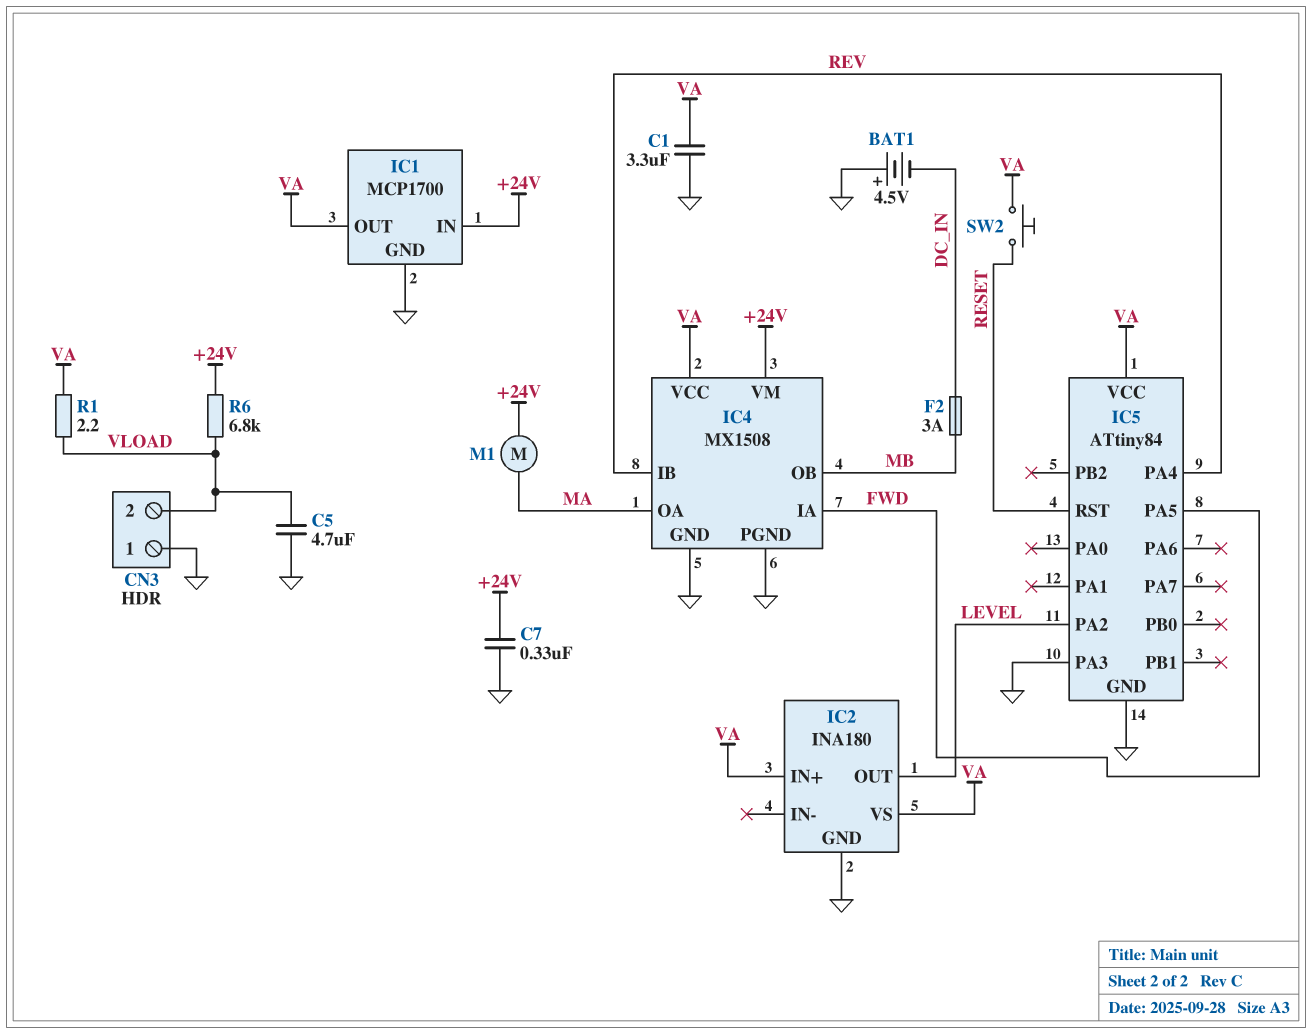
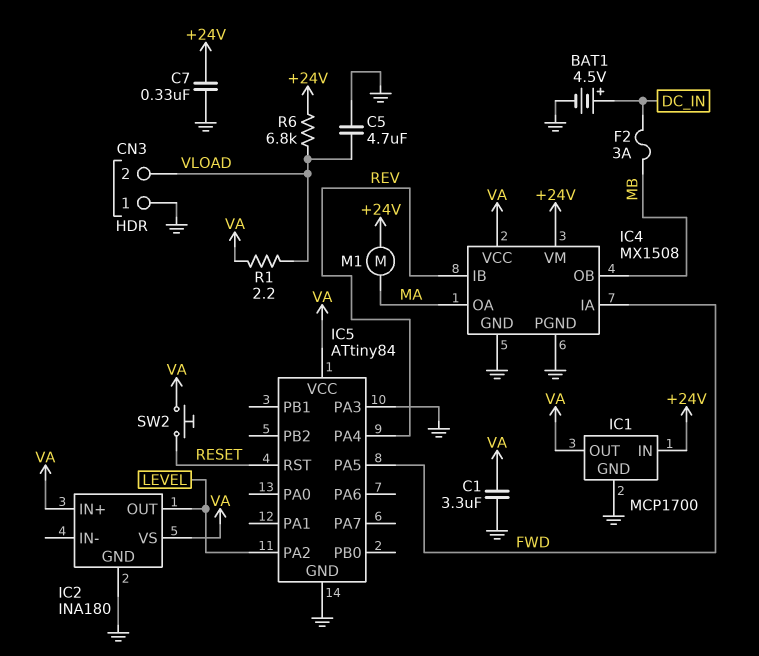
BAT1: 4.5V (plus GND, minus DC_IN) -> 4.5V (plus DC_IN, minus GND)

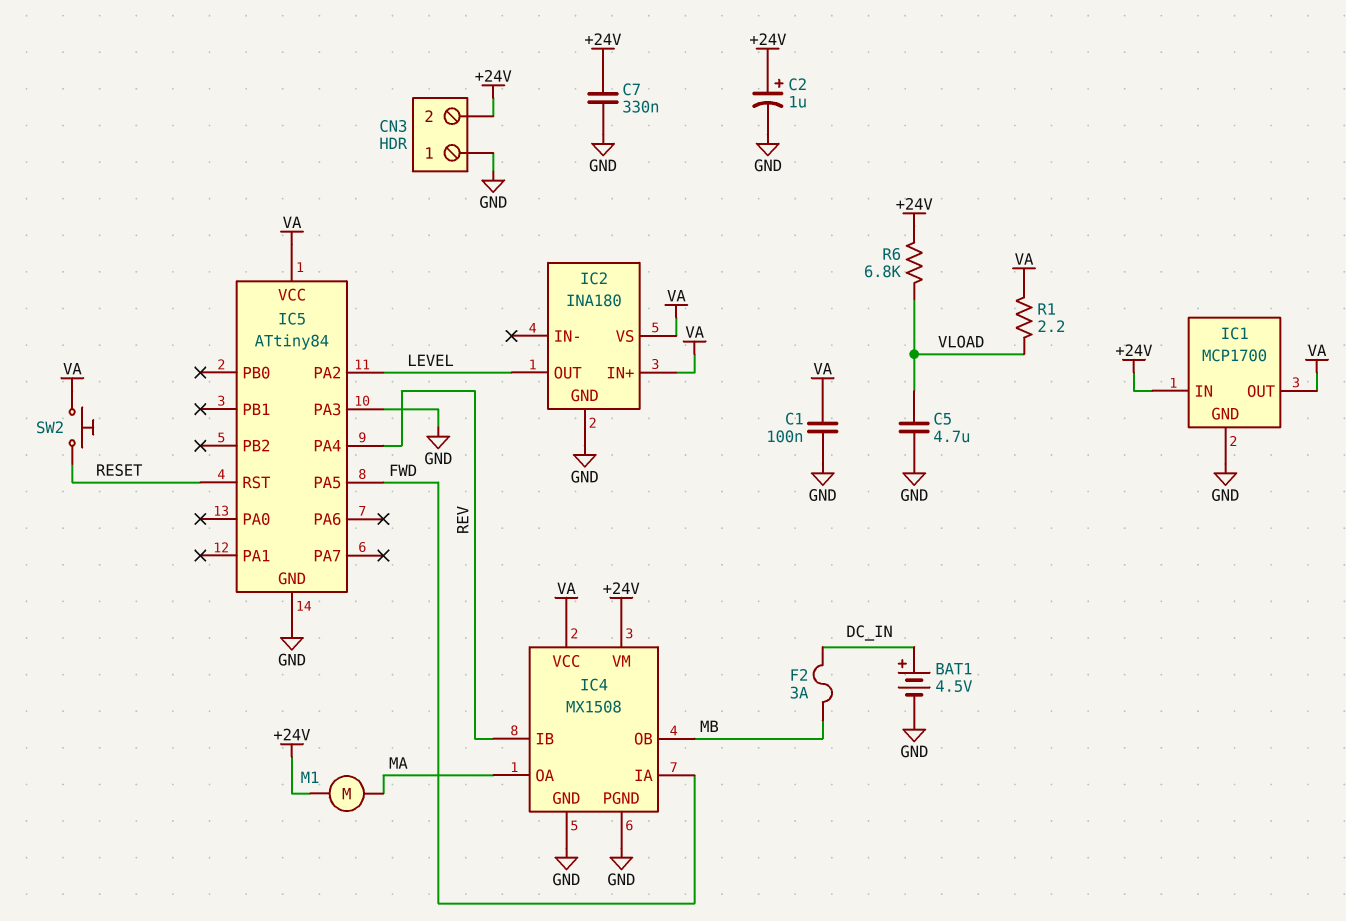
C1: 3.3uF (GND, VA) -> 100nF (GND, VA)
C2: none -> 1uF (plus +24V, minus GND)
CN3 pin 2: VLOAD -> +24V

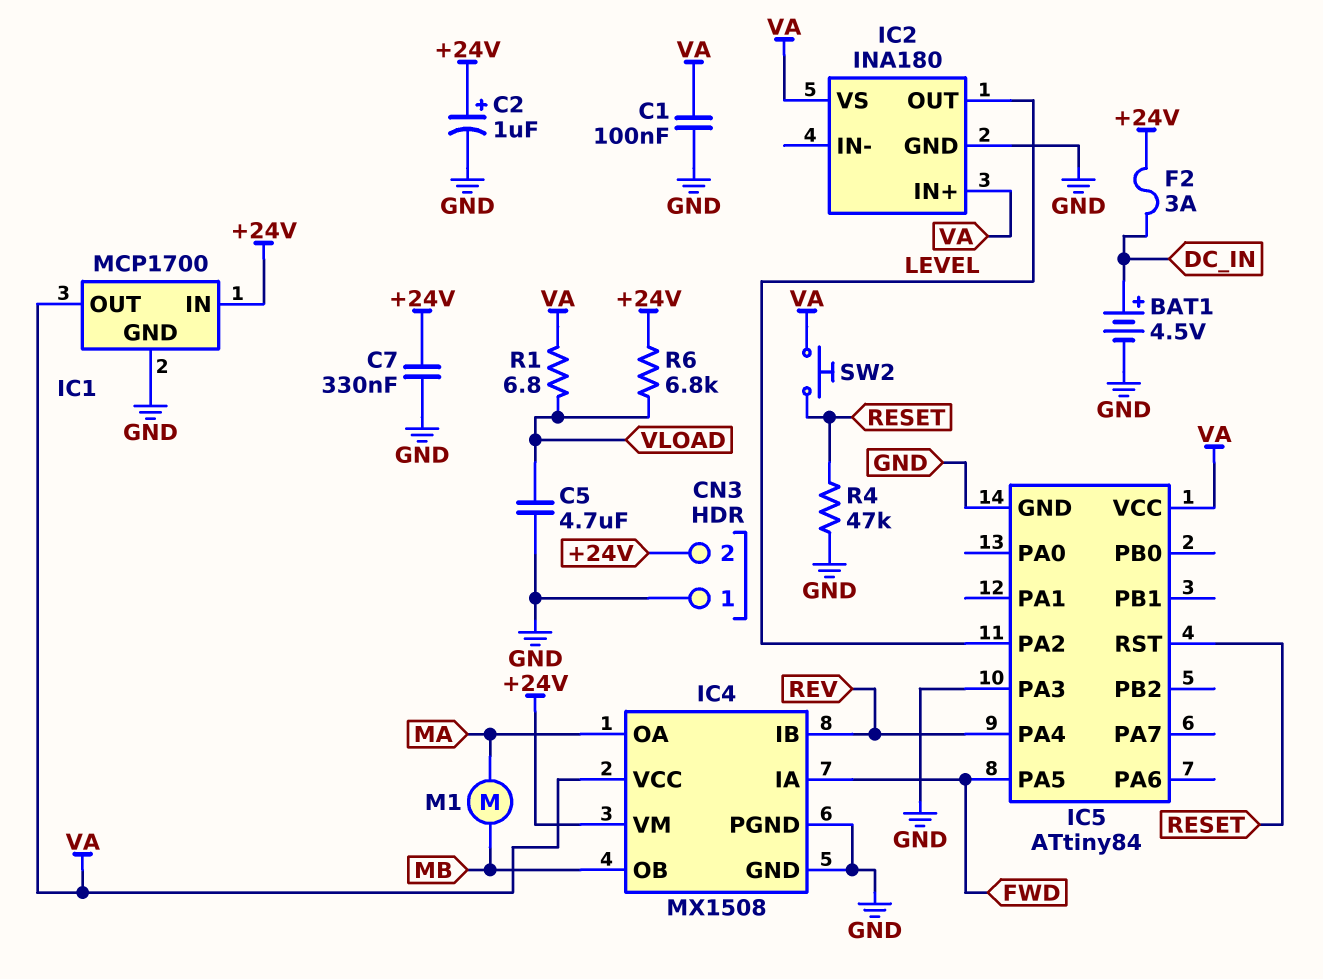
F2: 3A (DC_IN, MB) -> 3A (+24V, DC_IN)
M1: motor (+24V, MA) -> motor (MA, MB)
R1: 2.2 (VA, VLOAD) -> 6.8 (VA, VLOAD)
R4: none -> 47k (GND, RESET)

